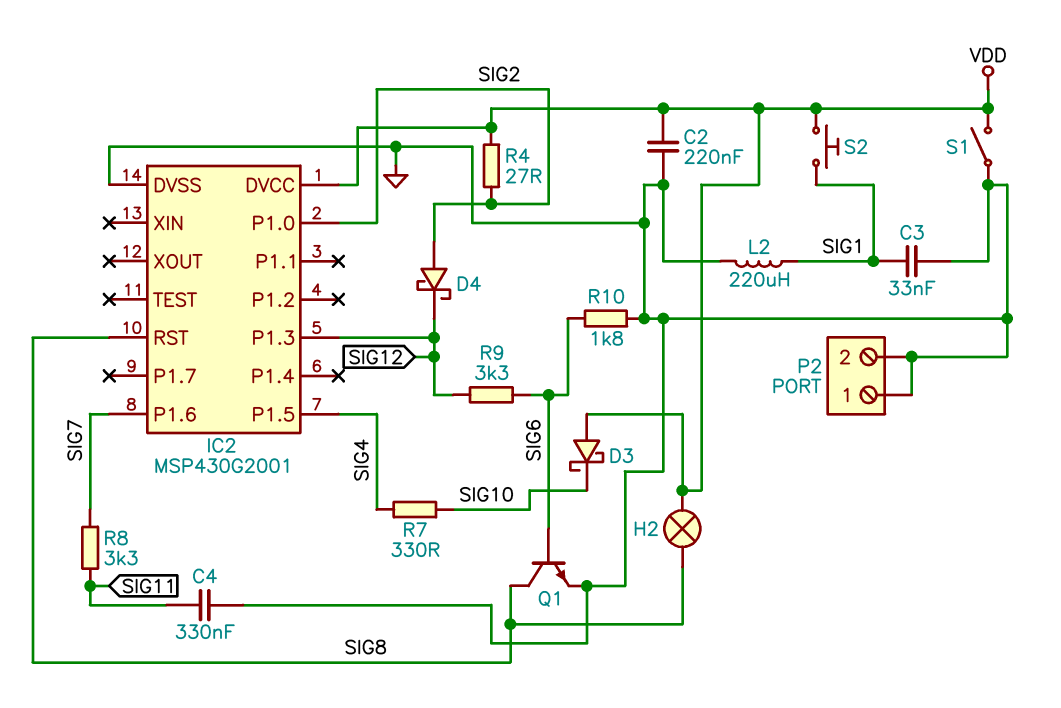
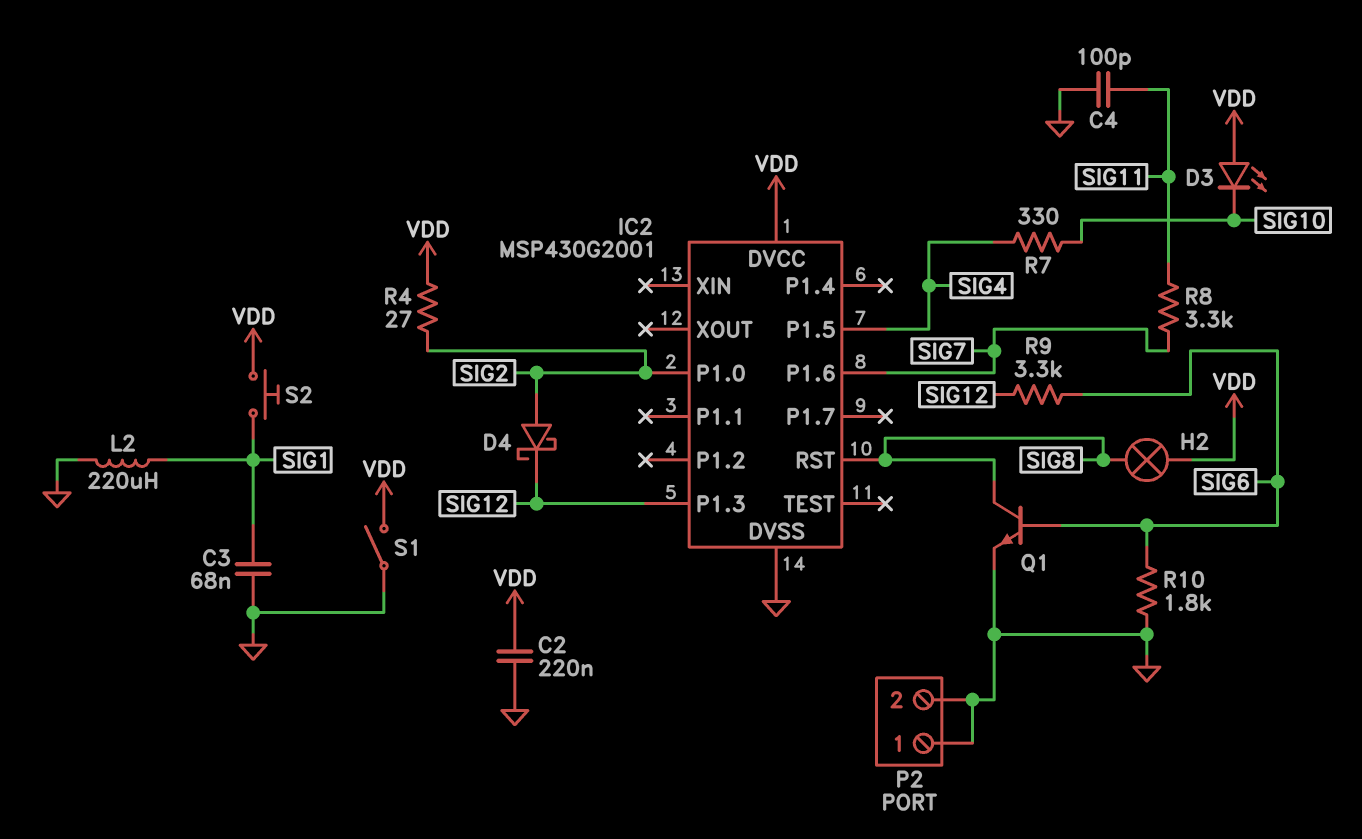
C3: 33nF (GND, SIG1) -> 68nF (GND, SIG1)
C4: 330nF (GND, SIG11) -> 100pF (GND, SIG11)
D3: schottky (A VDD, K SIG10) -> LED (A VDD, K SIG10)

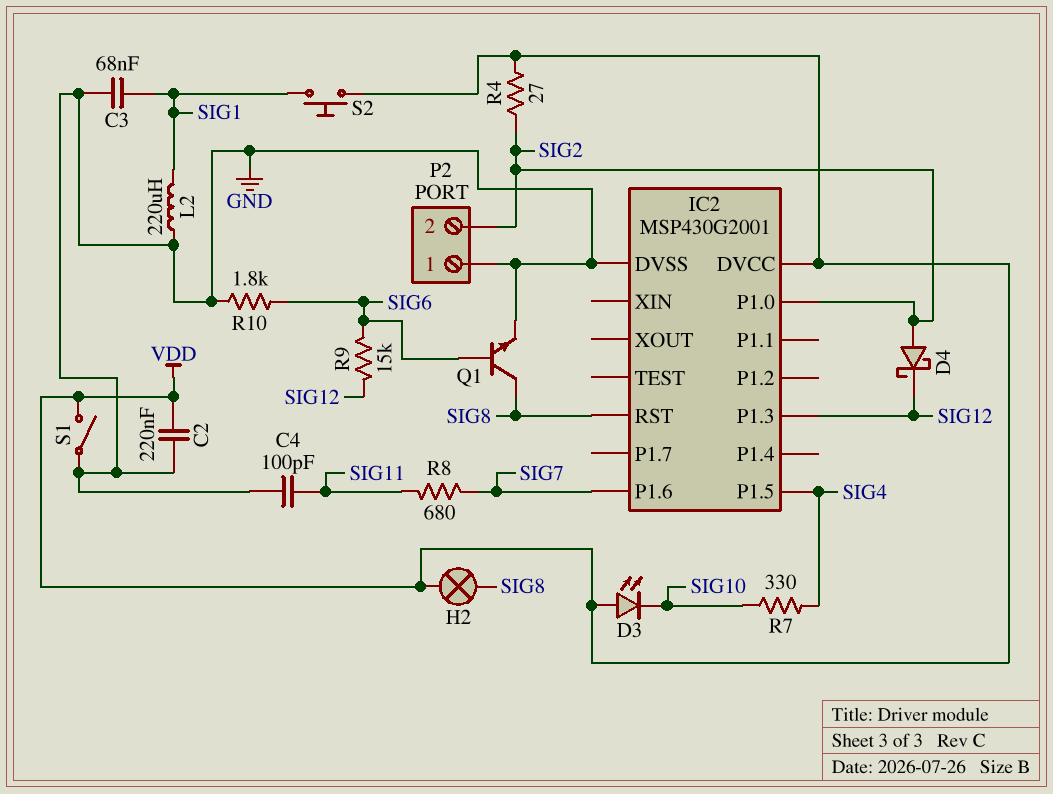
P2 pin 2: GND -> SIG2
R8: 3.3k (SIG7, SIG11) -> 680 (SIG7, SIG11)
R9: 3.3k (SIG6, SIG12) -> 15k (SIG6, SIG12)

